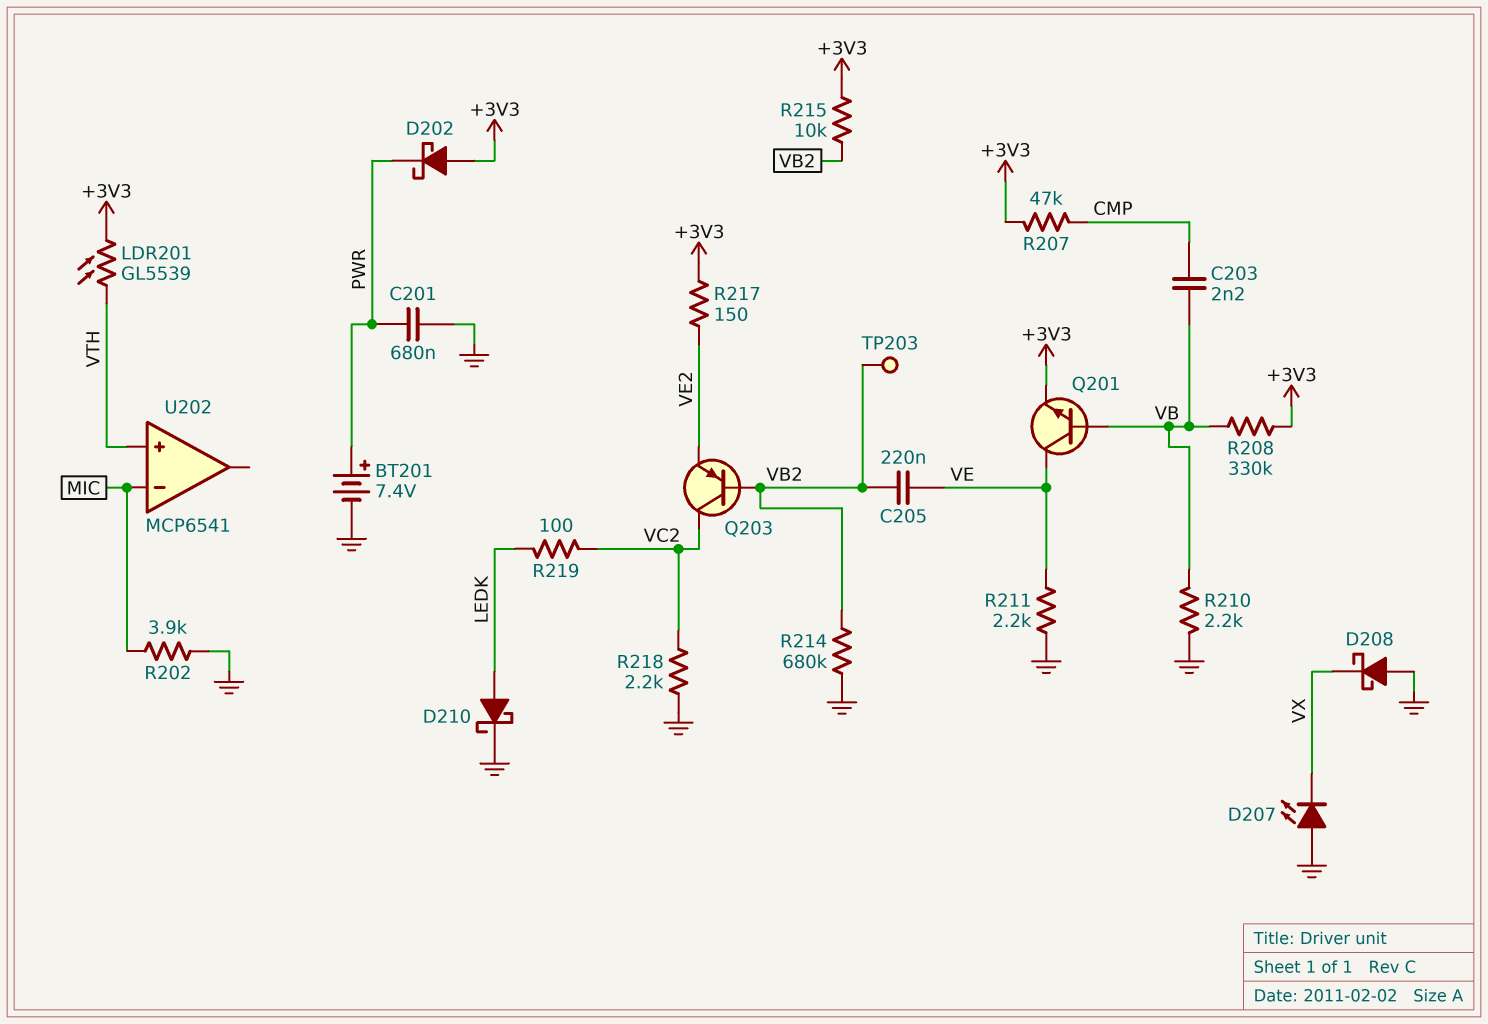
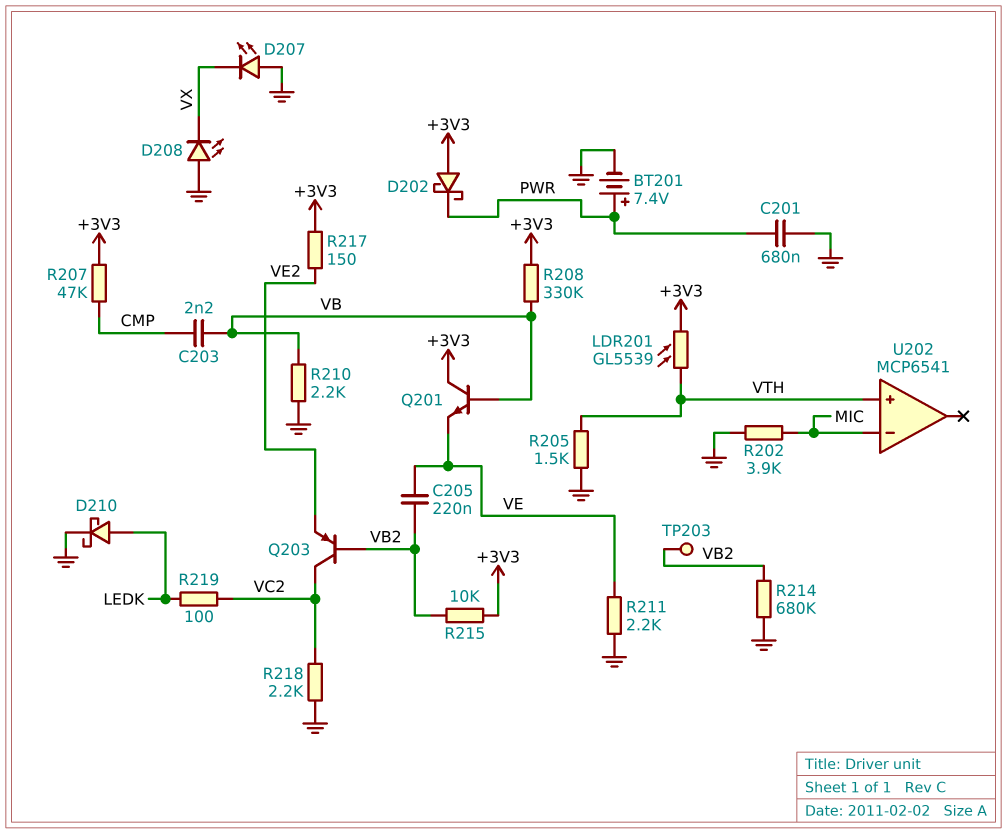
D208: schottky (A GND, K VX) -> LED (A GND, K VX)
Q201: NPN (B VB, C VE, E +3V3) -> NPN (B VB, C +3V3, E VE)
R205: none -> 1.5k (GND, VTH)

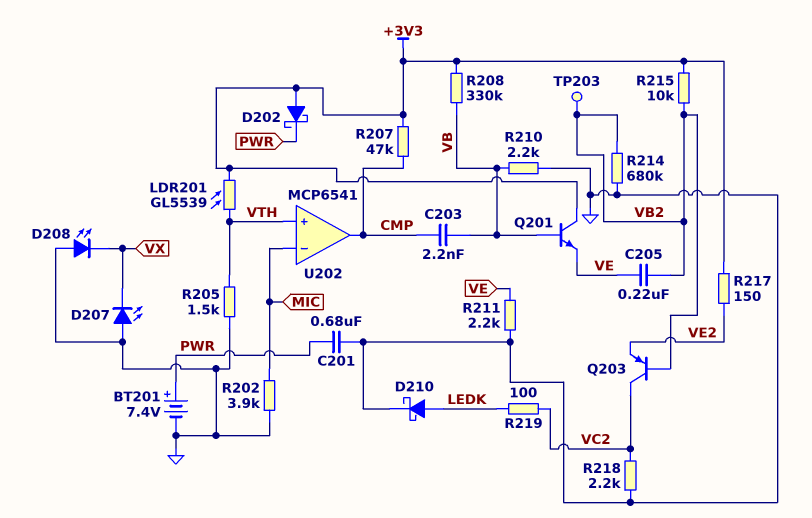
U202 pin out: none -> CMP

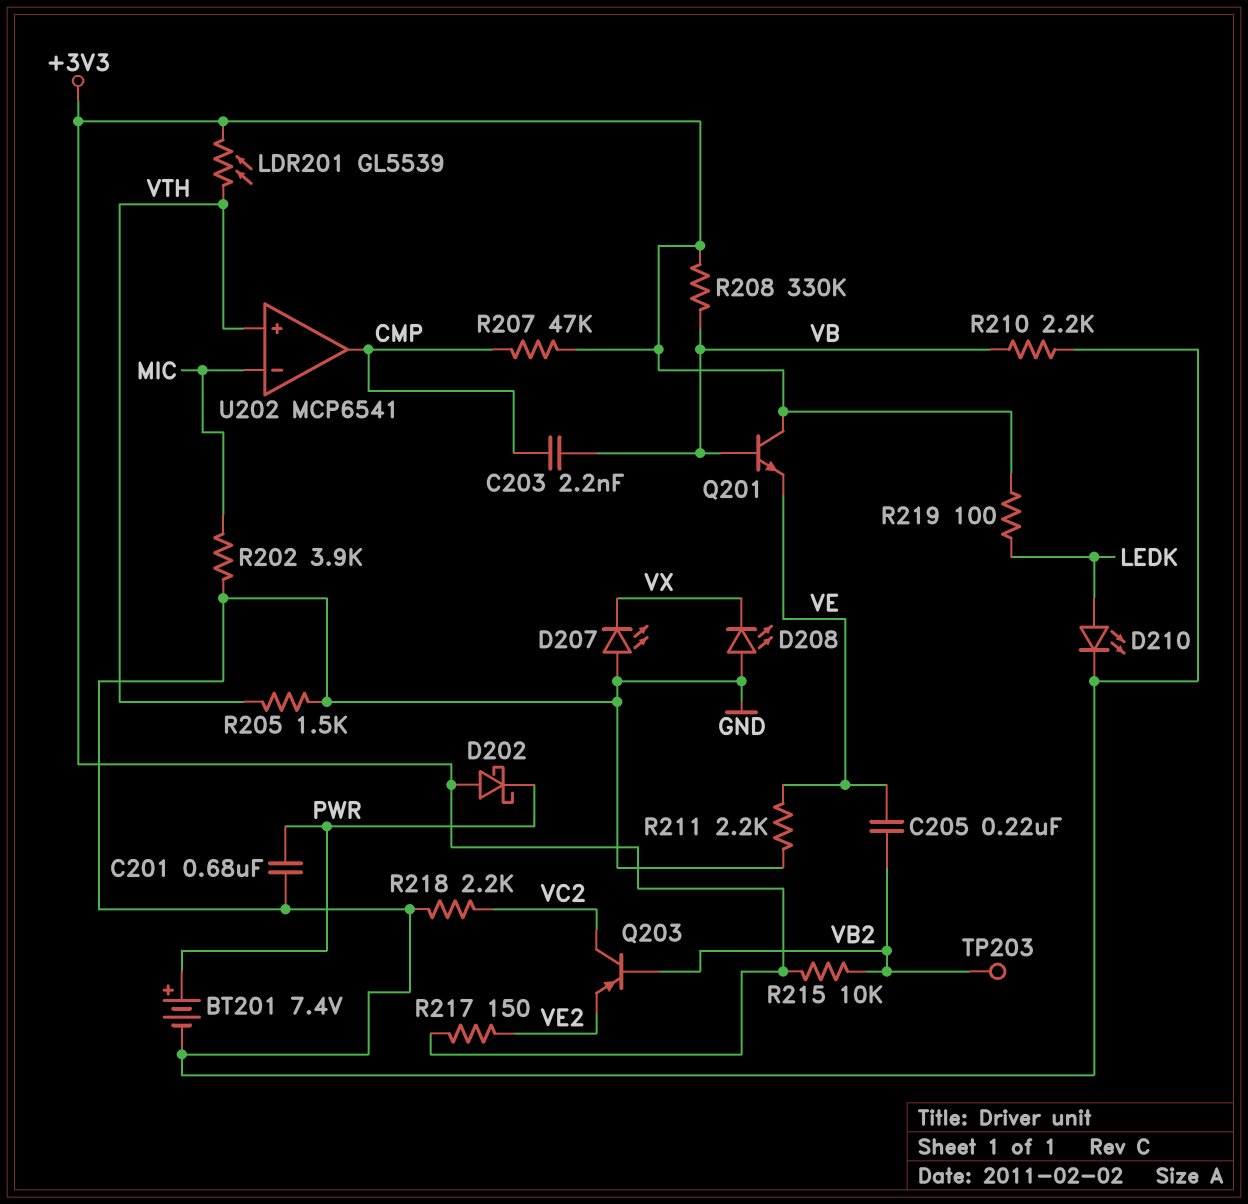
D210: schottky (A LEDK, K GND) -> LED (A LEDK, K GND)
R214: 680k (GND, VB2) -> none
R219: 100 (LEDK, VC2) -> 100 (+3V3, LEDK)

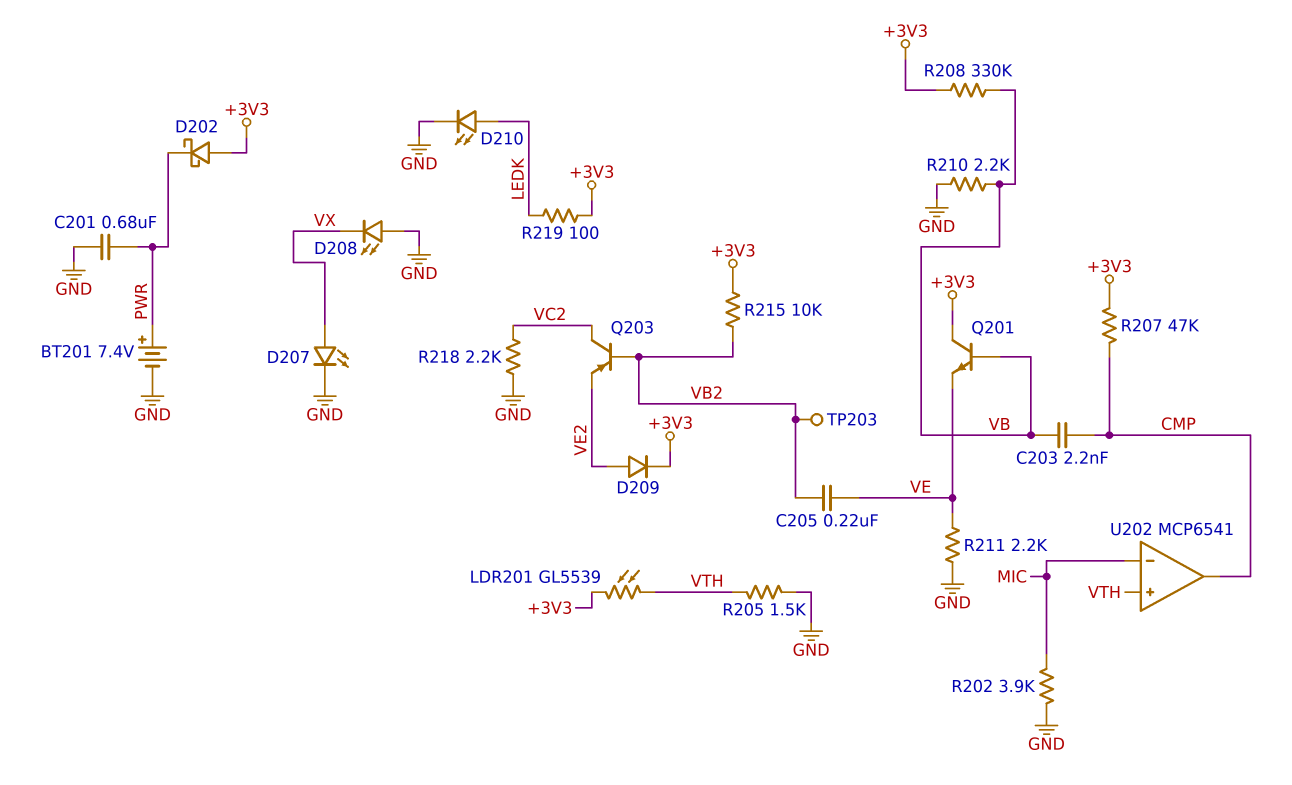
D207: LED (A GND, K VX) -> LED (A VX, K GND)
D209: none -> diode (A VE2, K +3V3)
R217: 150 (+3V3, VE2) -> none

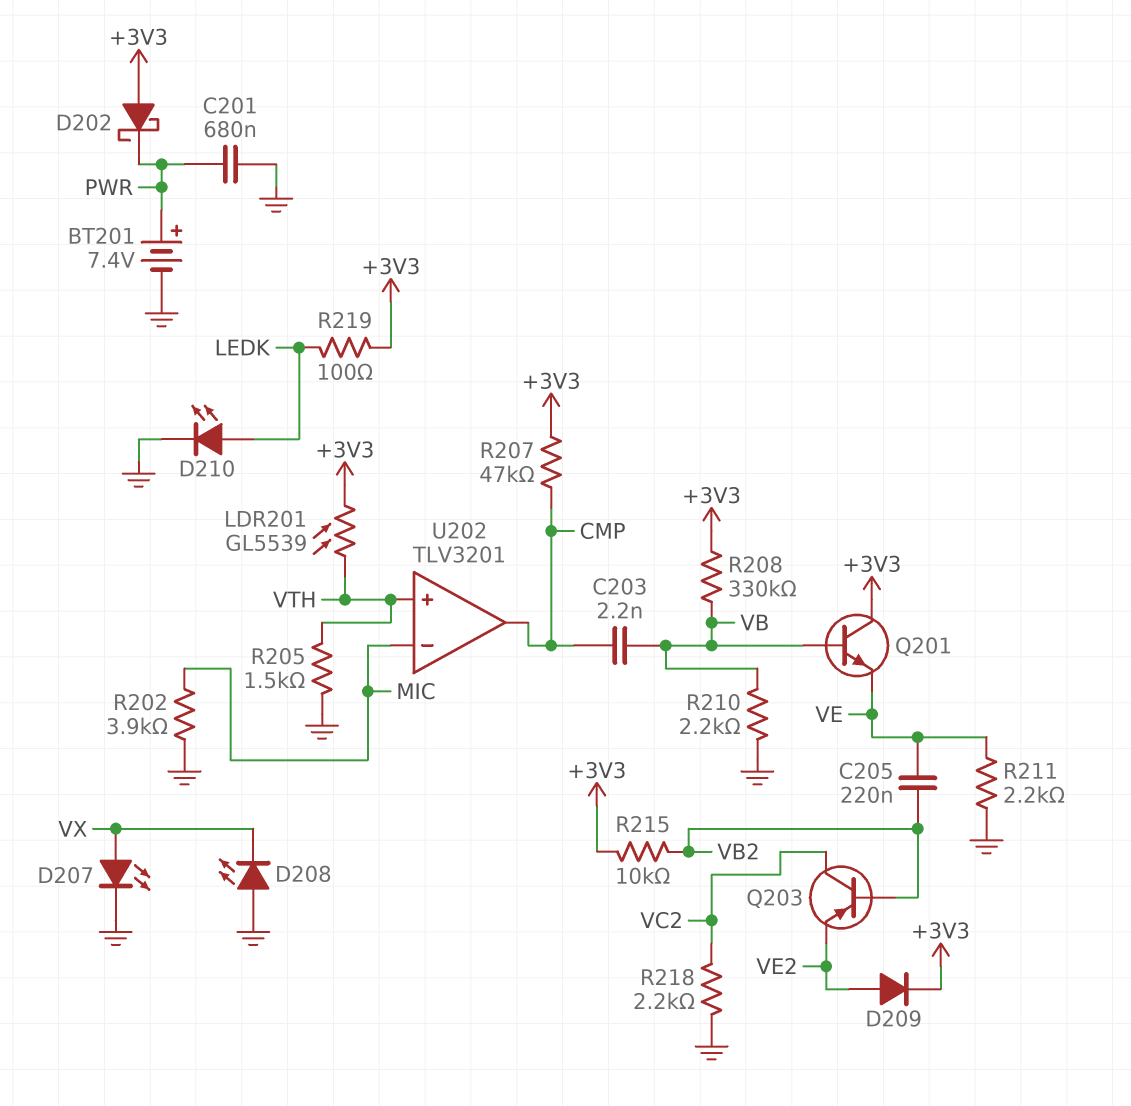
TP203: test point (VB2) -> none
U202: MCP6541 -> TLV3201

